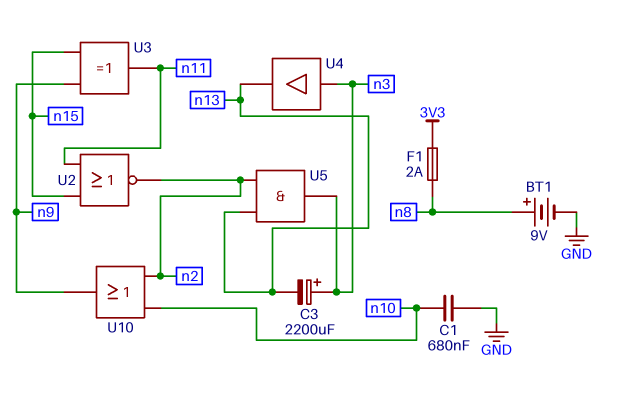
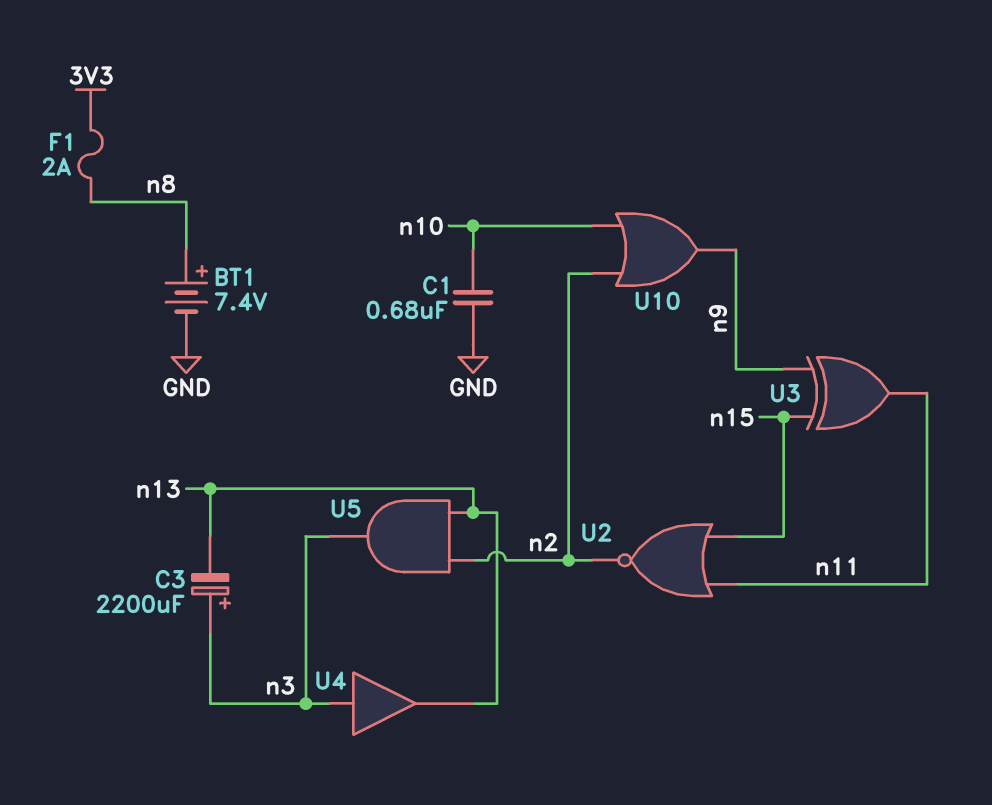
BT1: 9V (plus n8, minus GND) -> 7.4V (plus n8, minus GND)

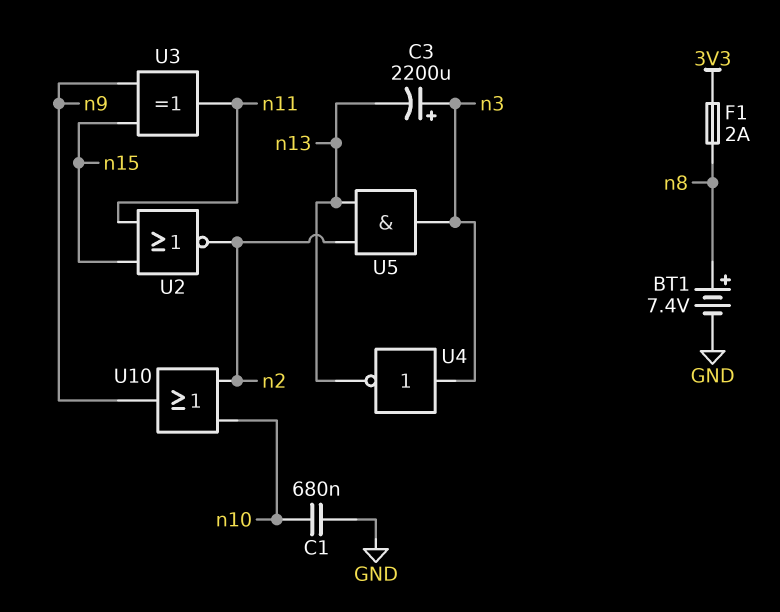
U4: buffer (in n3, out n13) -> NOT (in n3, out n13)

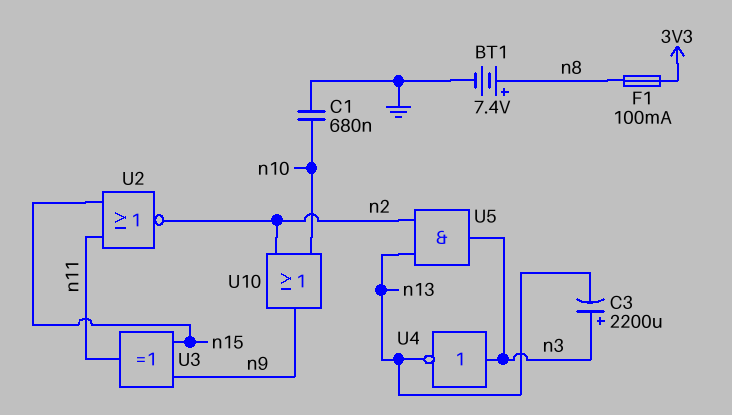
F1: 2A (3V3, n8) -> 100mA (3V3, n8)

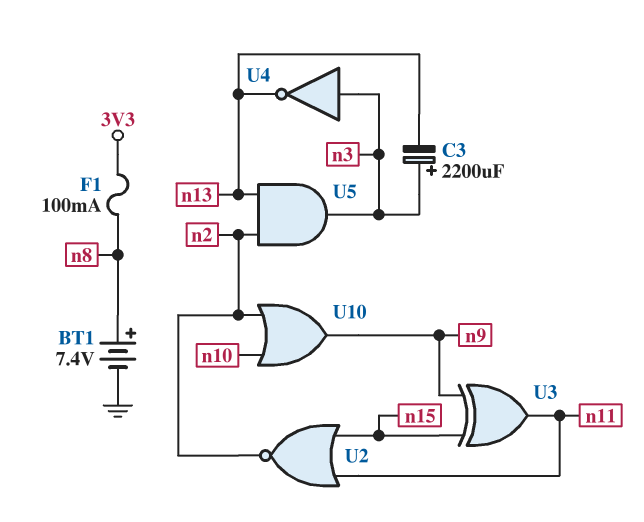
C1: 680nF (GND, n10) -> none

